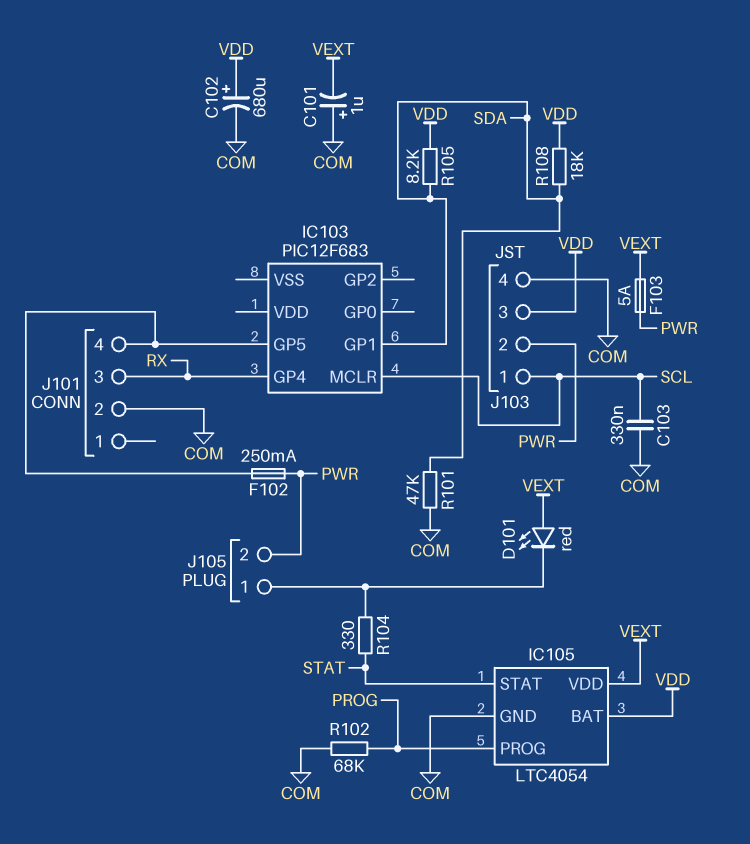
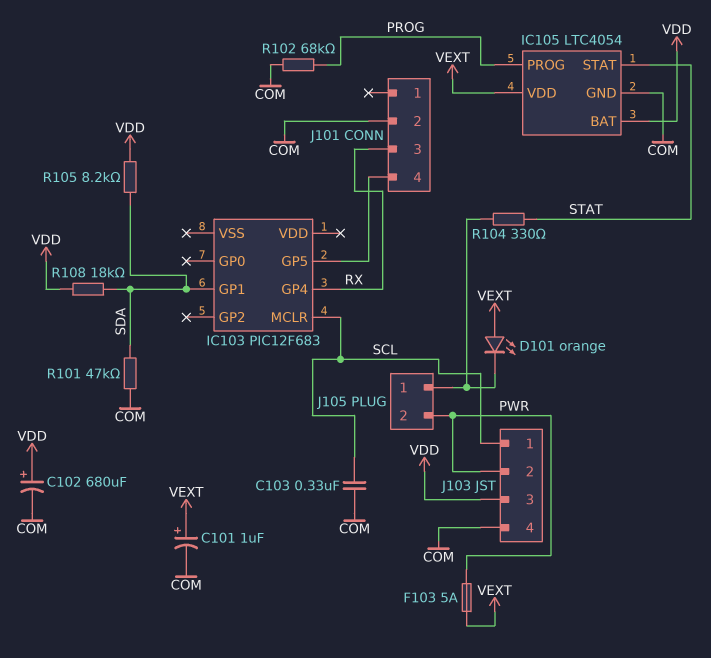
C101: 1uF (plus COM, minus VEXT) -> 1uF (plus VEXT, minus COM)
D101: LED red (A VEXT, K J105/1) -> LED orange (A VEXT, K J105/1)
F102: 250mA (IC103/GP5, PWR) -> none

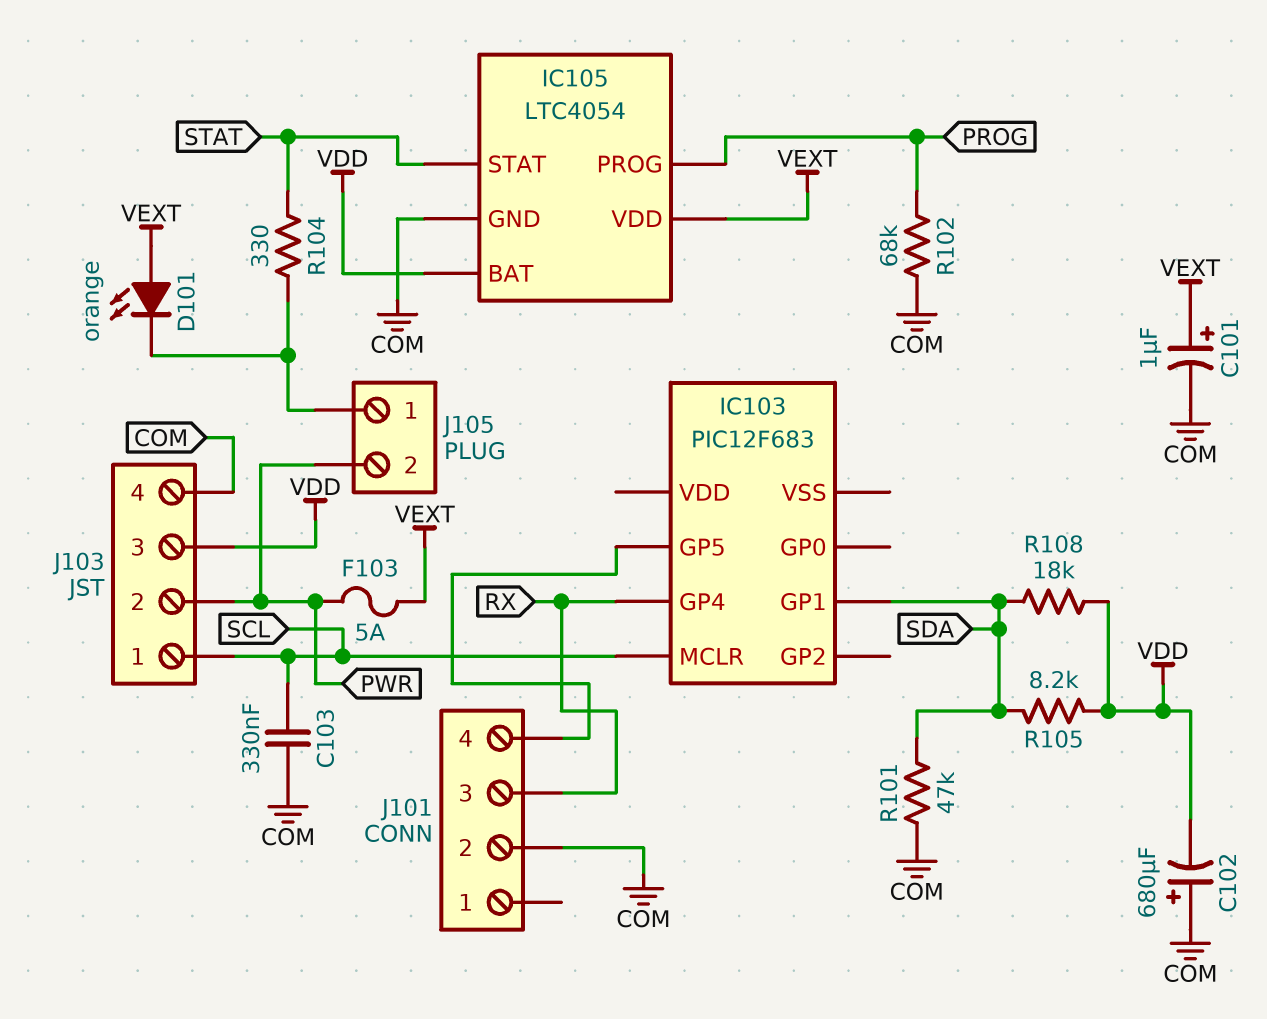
C102: 680uF (plus VDD, minus COM) -> 680uF (plus COM, minus VDD)

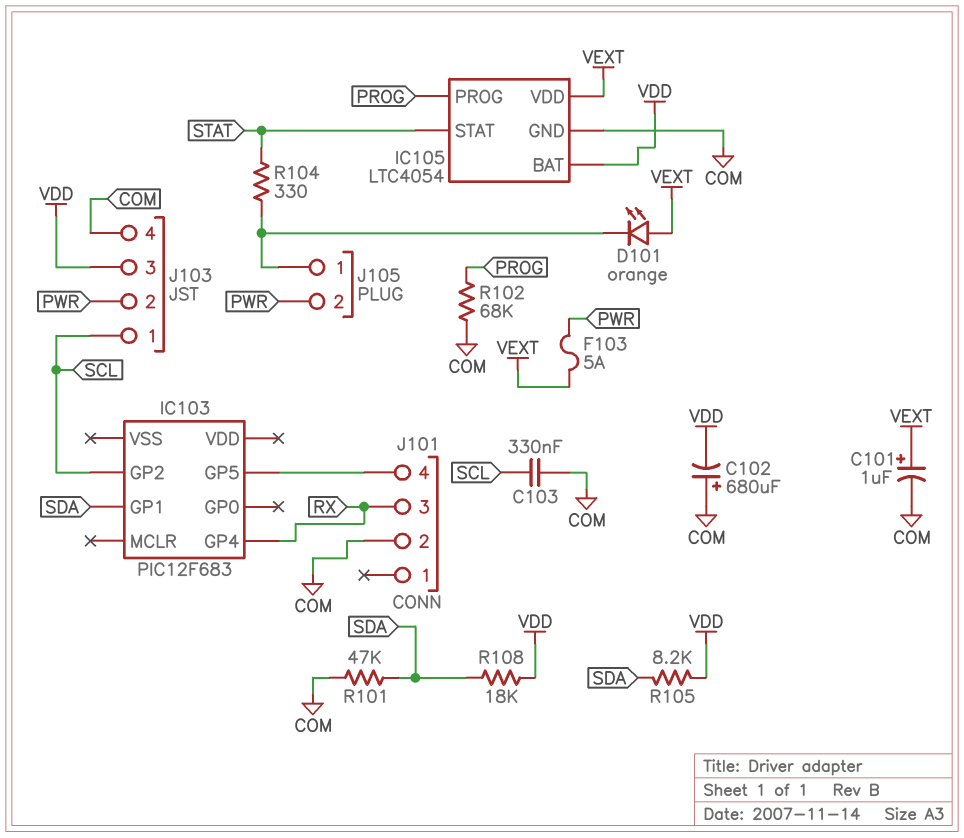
IC103 pin GP2: none -> SCL
IC103 pin MCLR: SCL -> none

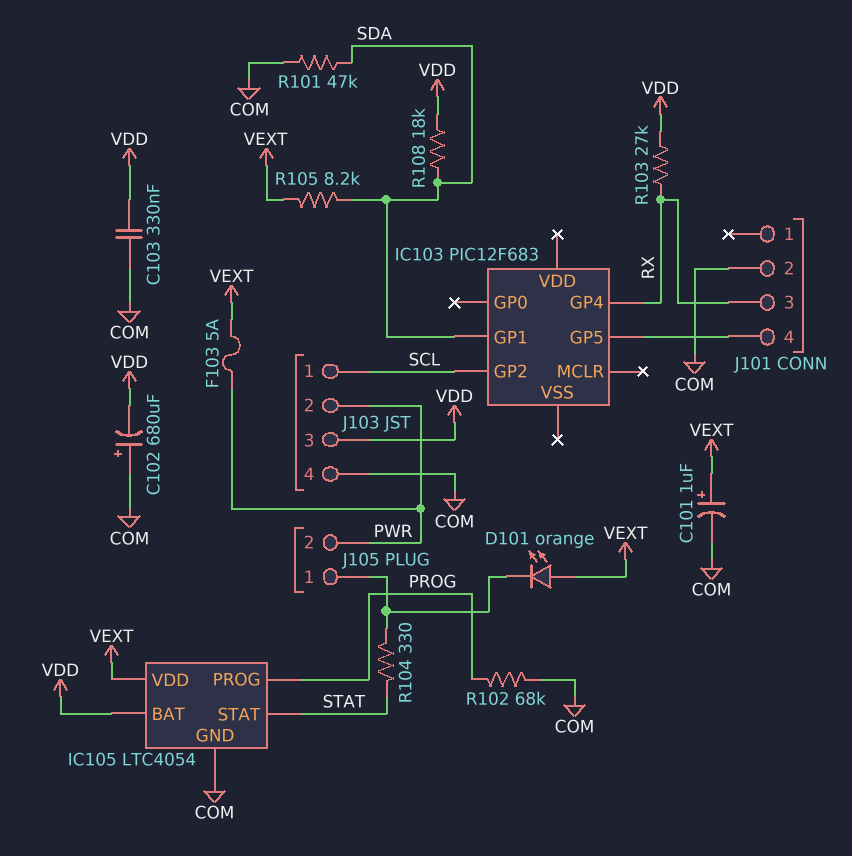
C103: 330nF (COM, SCL) -> 330nF (COM, VDD)
R103: none -> 27k (RX, VDD)
R105: 8.2k (SDA, VDD) -> 8.2k (SDA, VEXT)

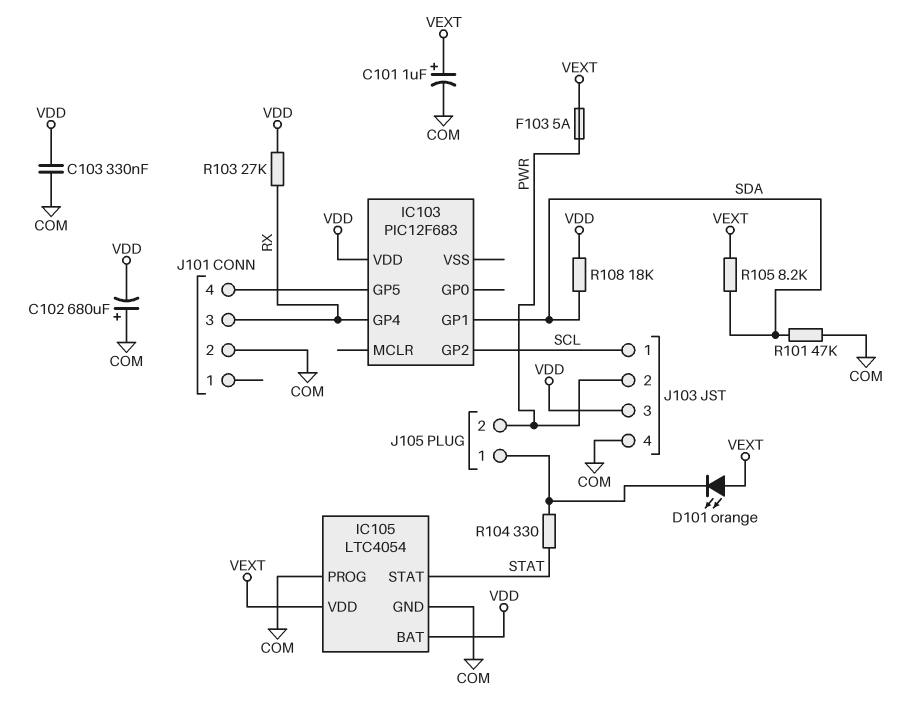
IC103 pin VDD: none -> VDD
IC105 pin PROG: PROG -> COM
R102: 68k (COM, PROG) -> none

